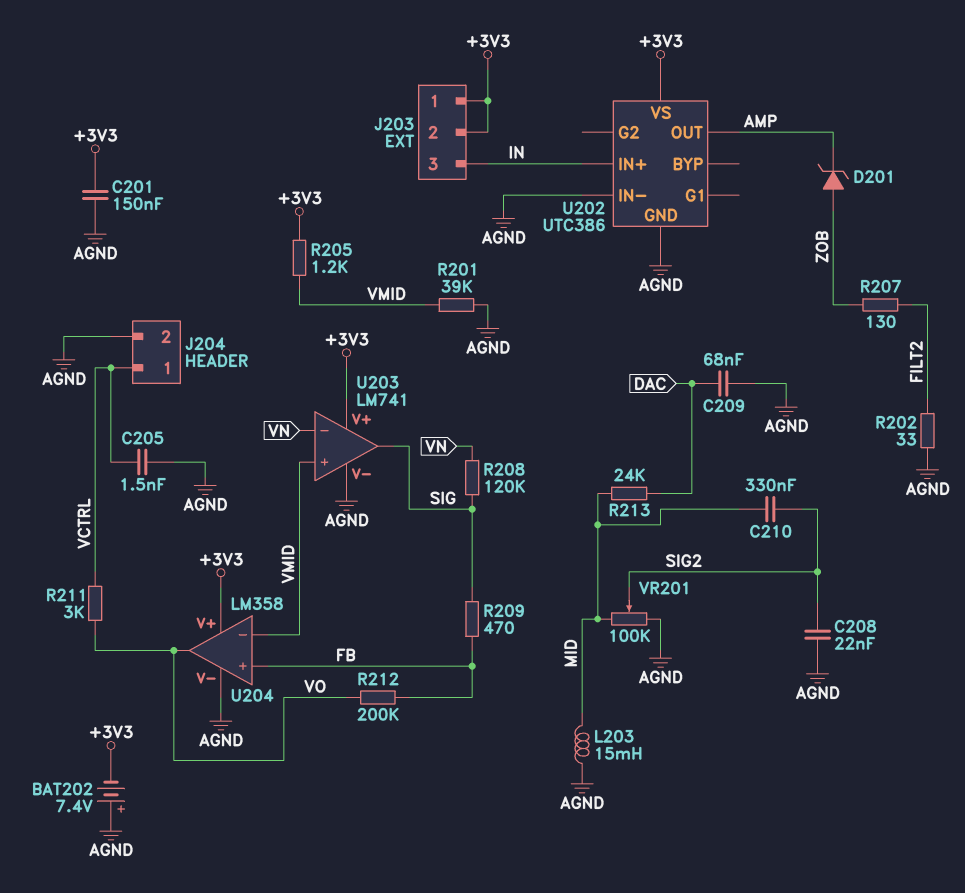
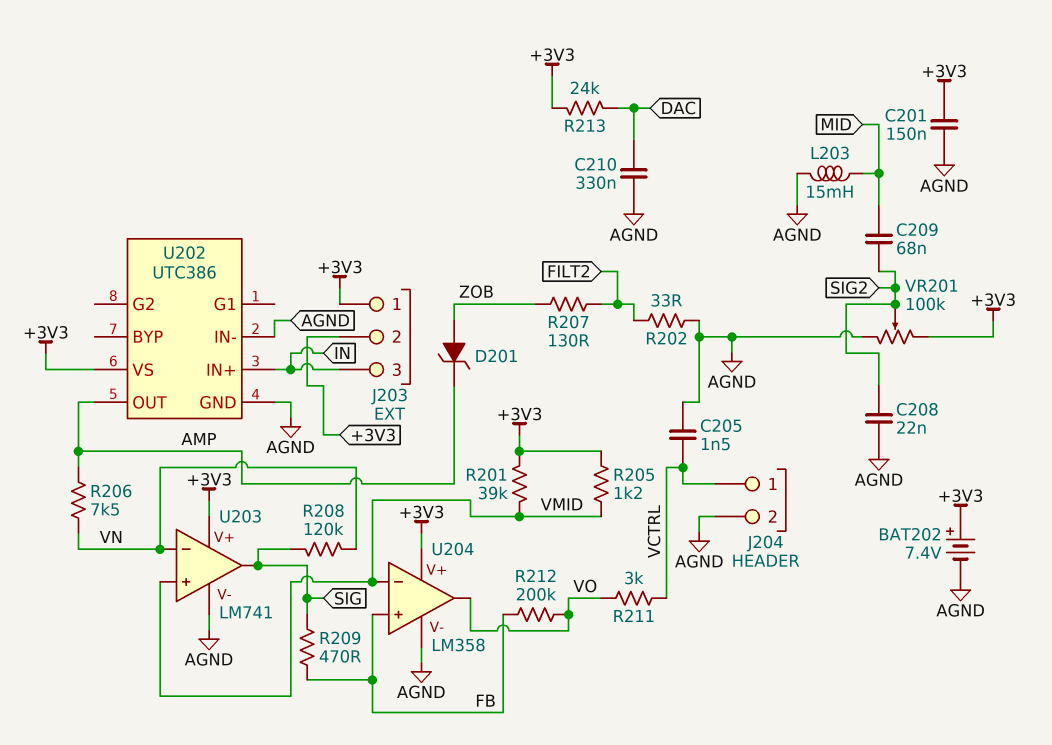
BAT202: 7.4V (plus AGND, minus +3V3) -> 7.4V (plus +3V3, minus AGND)
C209: 68nF (AGND, DAC) -> 68nF (MID, SIG2)
C210: 330nF (MID, SIG2) -> 330nF (AGND, DAC)
R201: 39k (AGND, VMID) -> 39k (+3V3, VMID)
R206: none -> 7.5k (AMP, VN)
R213: 24k (DAC, MID) -> 24k (+3V3, DAC)
VR201: 100k (AGND, MID, wiper SIG2) -> 100k (+3V3, AGND, wiper SIG2)

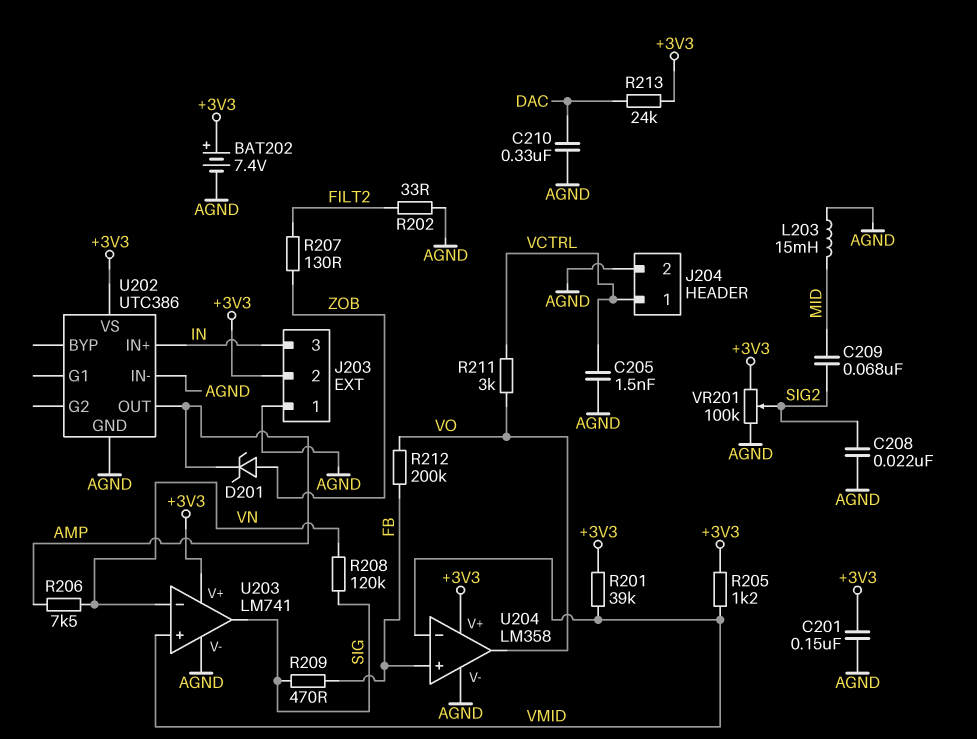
J203 pin 1: +3V3 -> AGND

